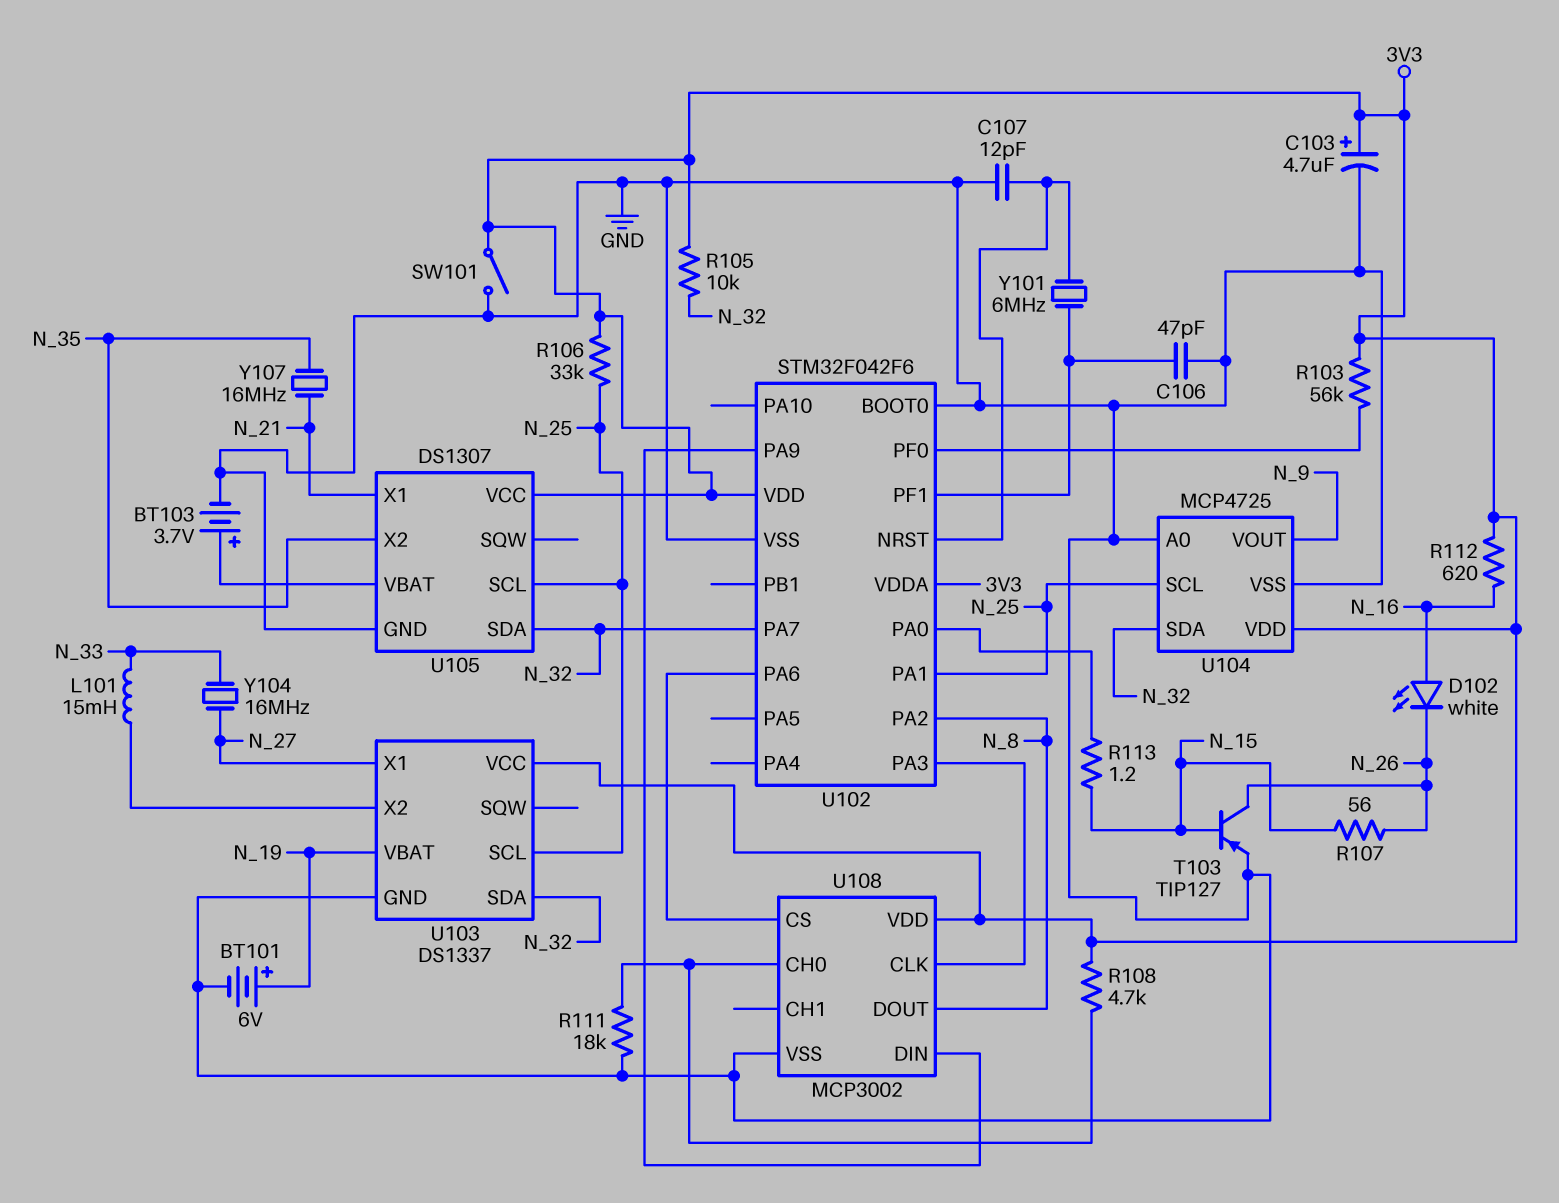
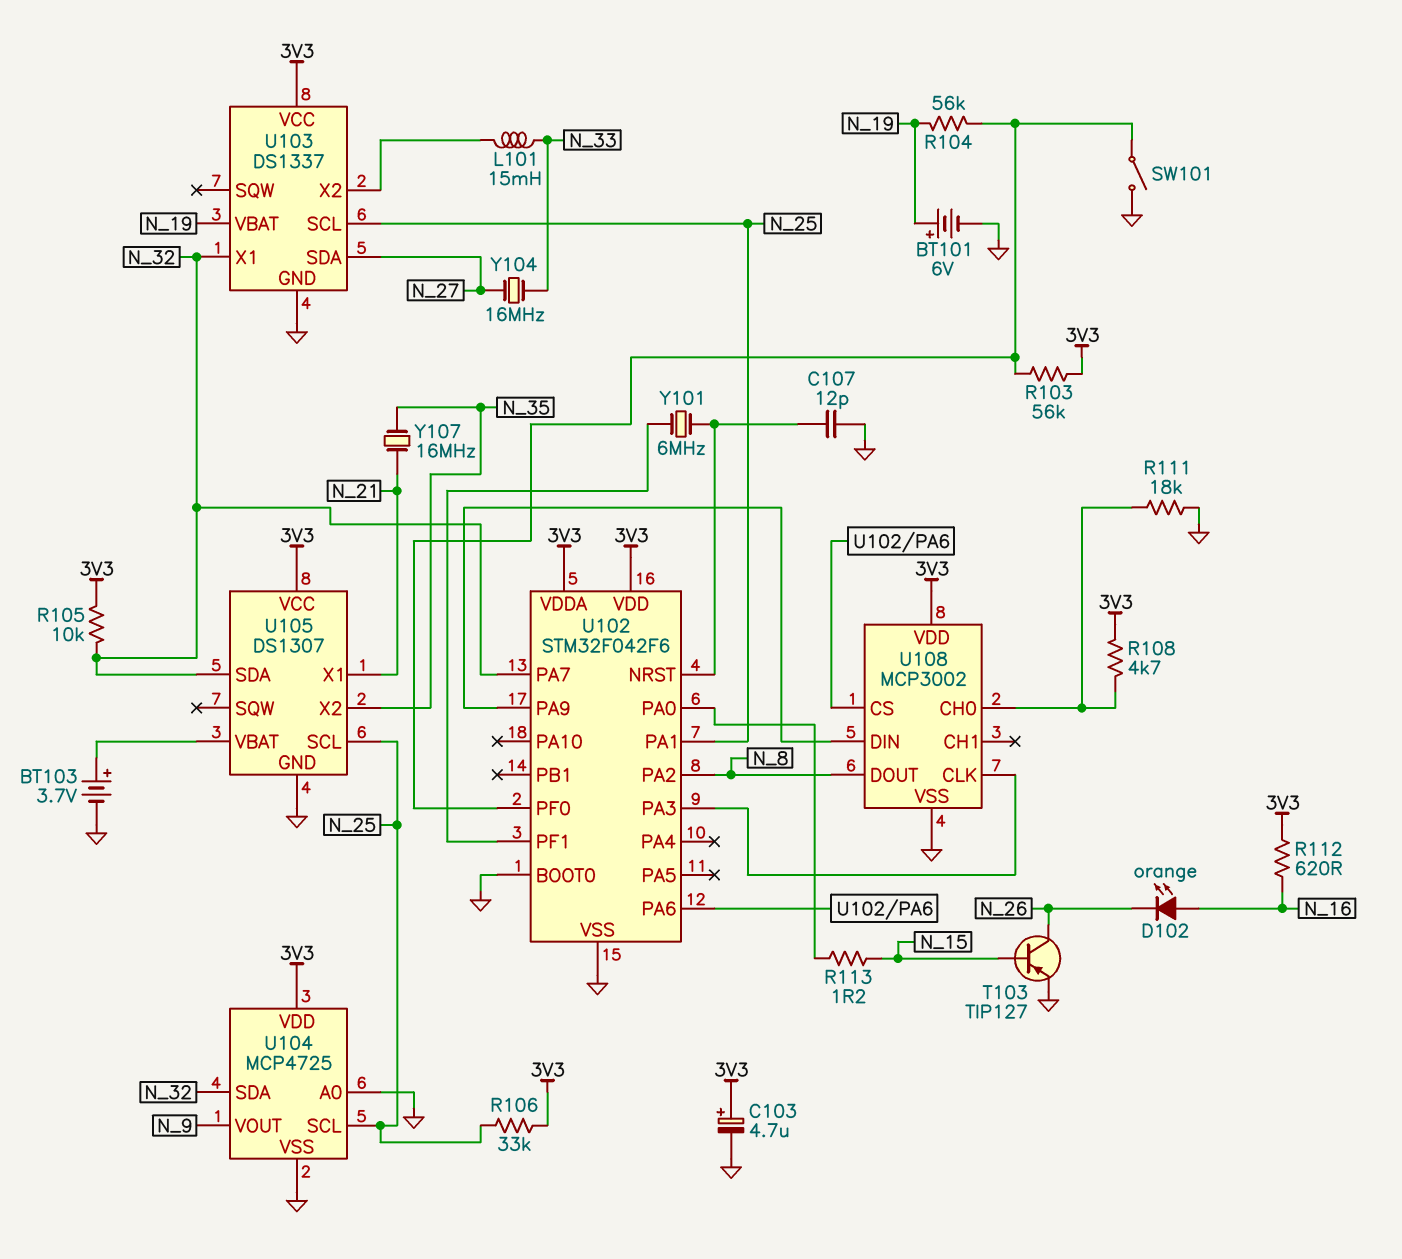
C106: 47pF (GND, U102/PF1) -> none
D102: LED white (A N_16, K N_26) -> LED orange (A N_16, K N_26)
R104: none -> 56k (N_19, U102/PF0)
R107: 56 (N_15, N_26) -> none
SW101: switch (3V3, GND) -> switch (GND, U102/PF0)
U103 pin SDA: N_32 -> N_27
U103 pin X1: N_27 -> N_32

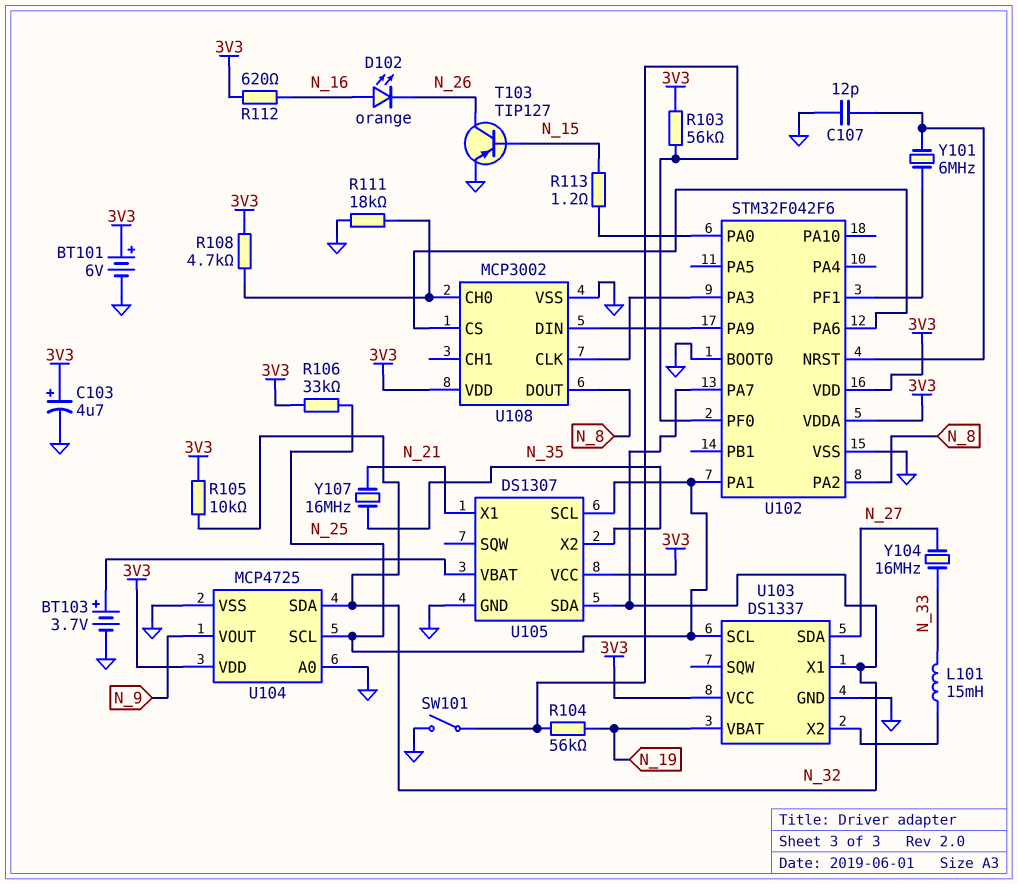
BT101: 6V (plus N_19, minus GND) -> 6V (plus 3V3, minus GND)

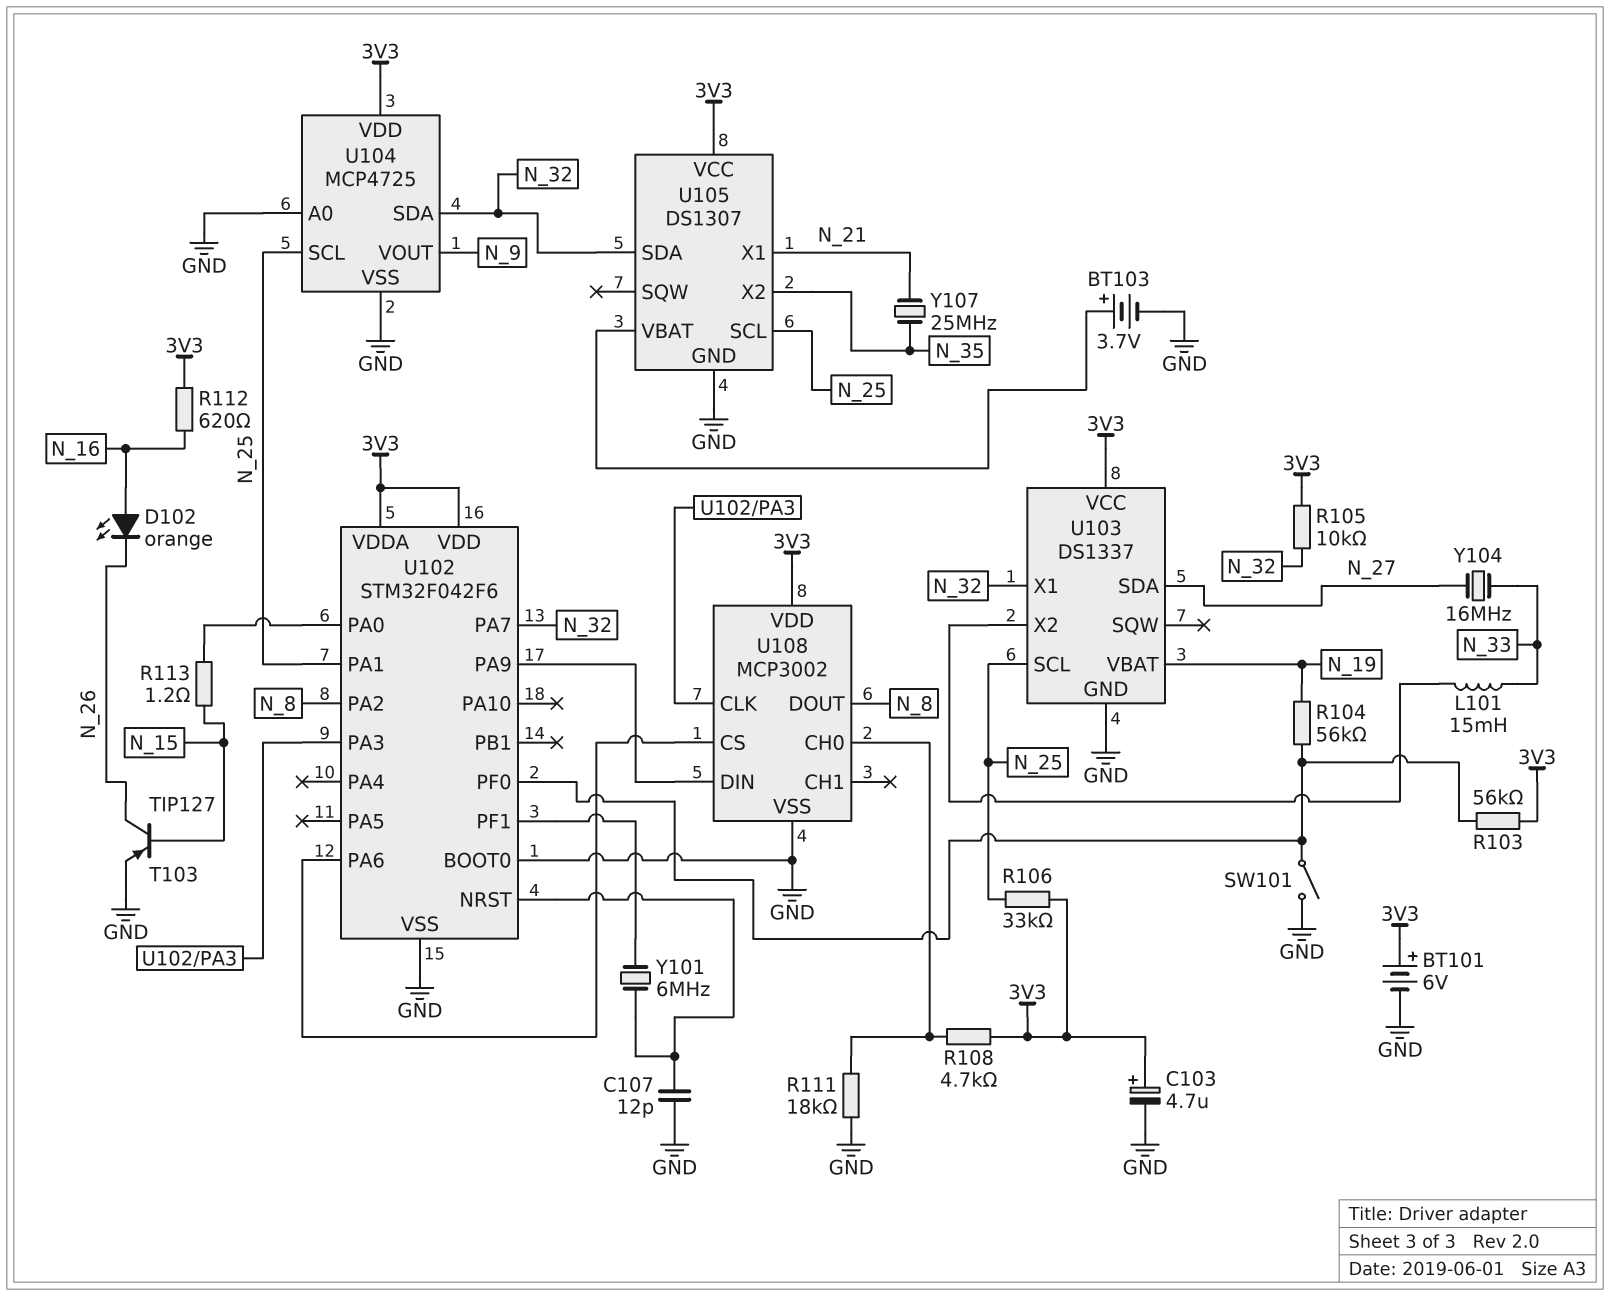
Y107: 16MHz (N_21, N_35) -> 25MHz (N_21, N_35)

